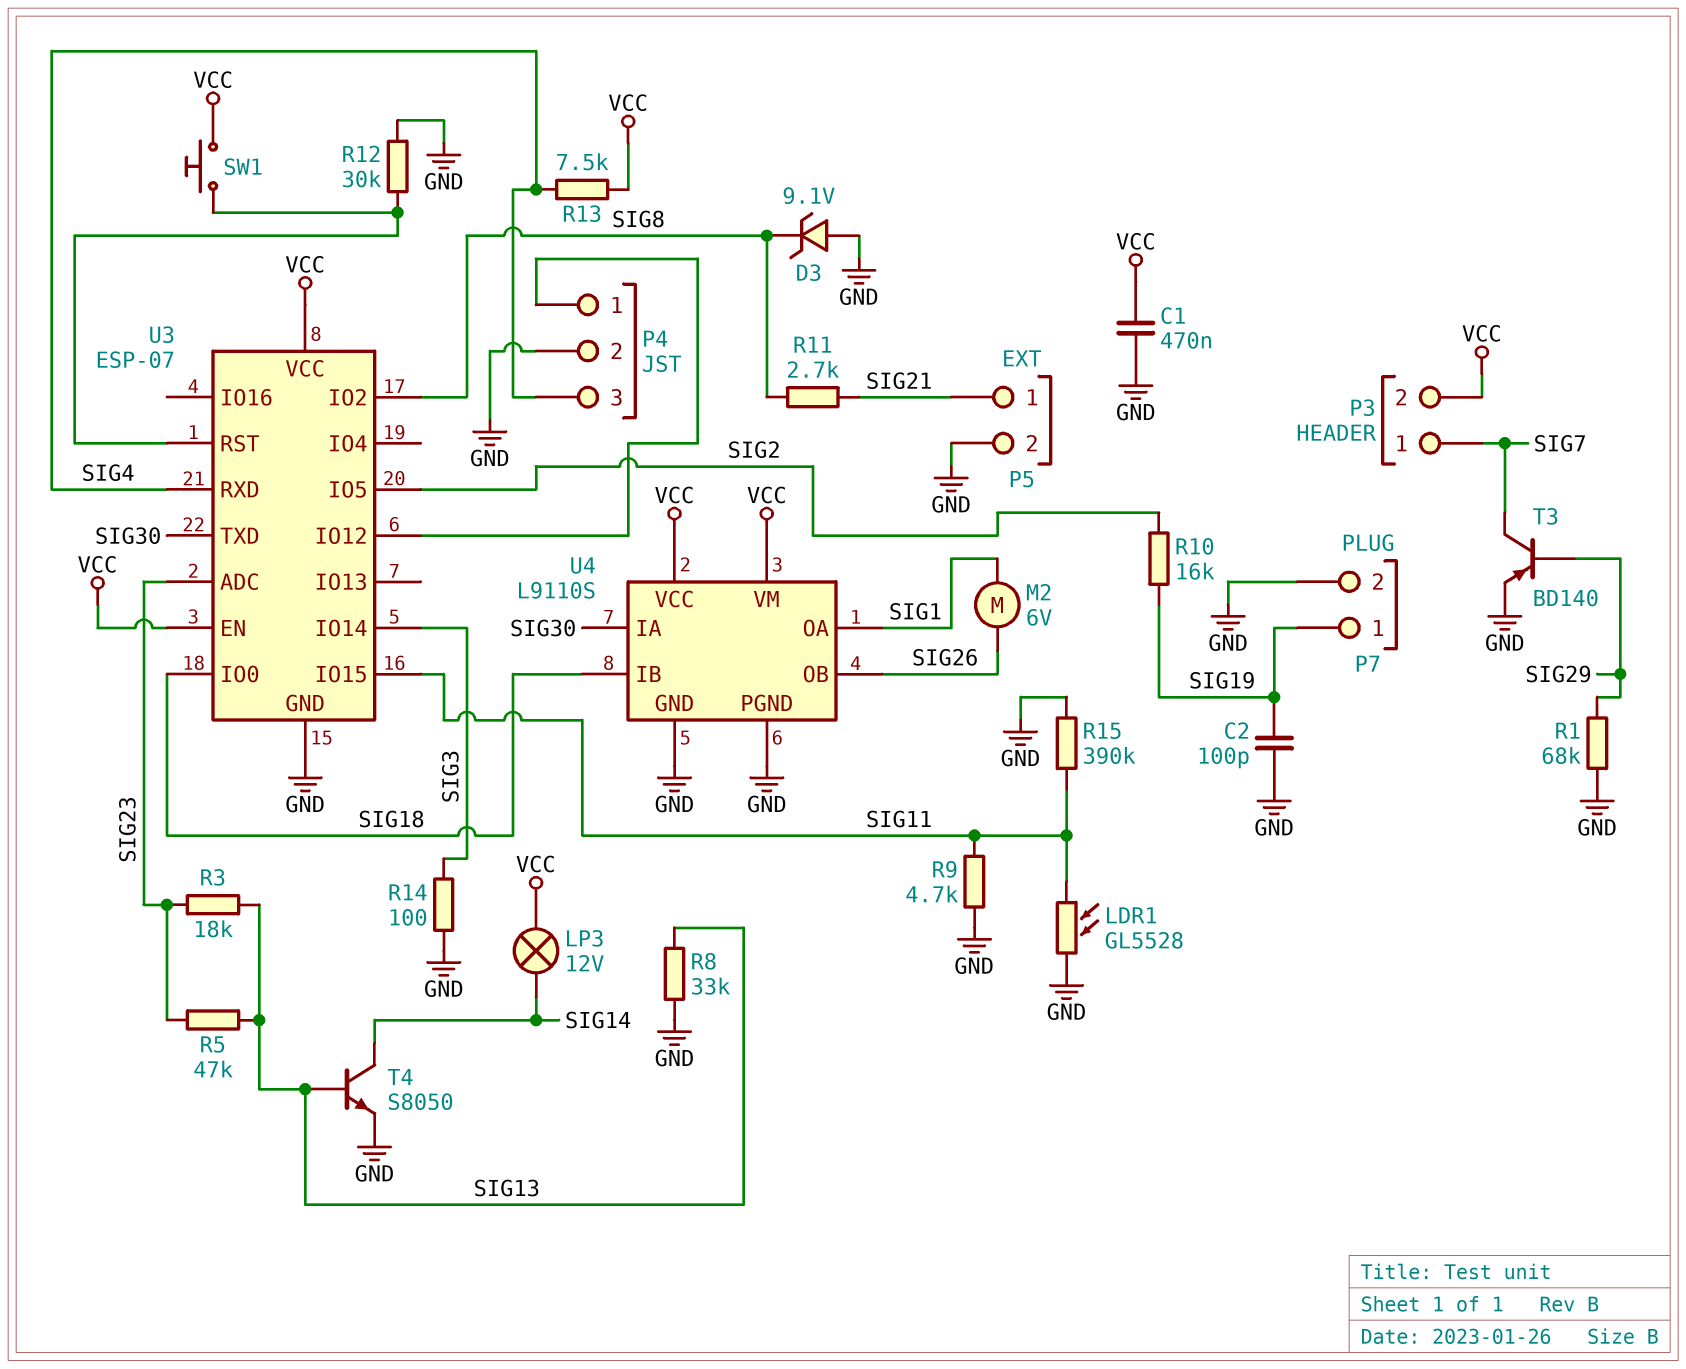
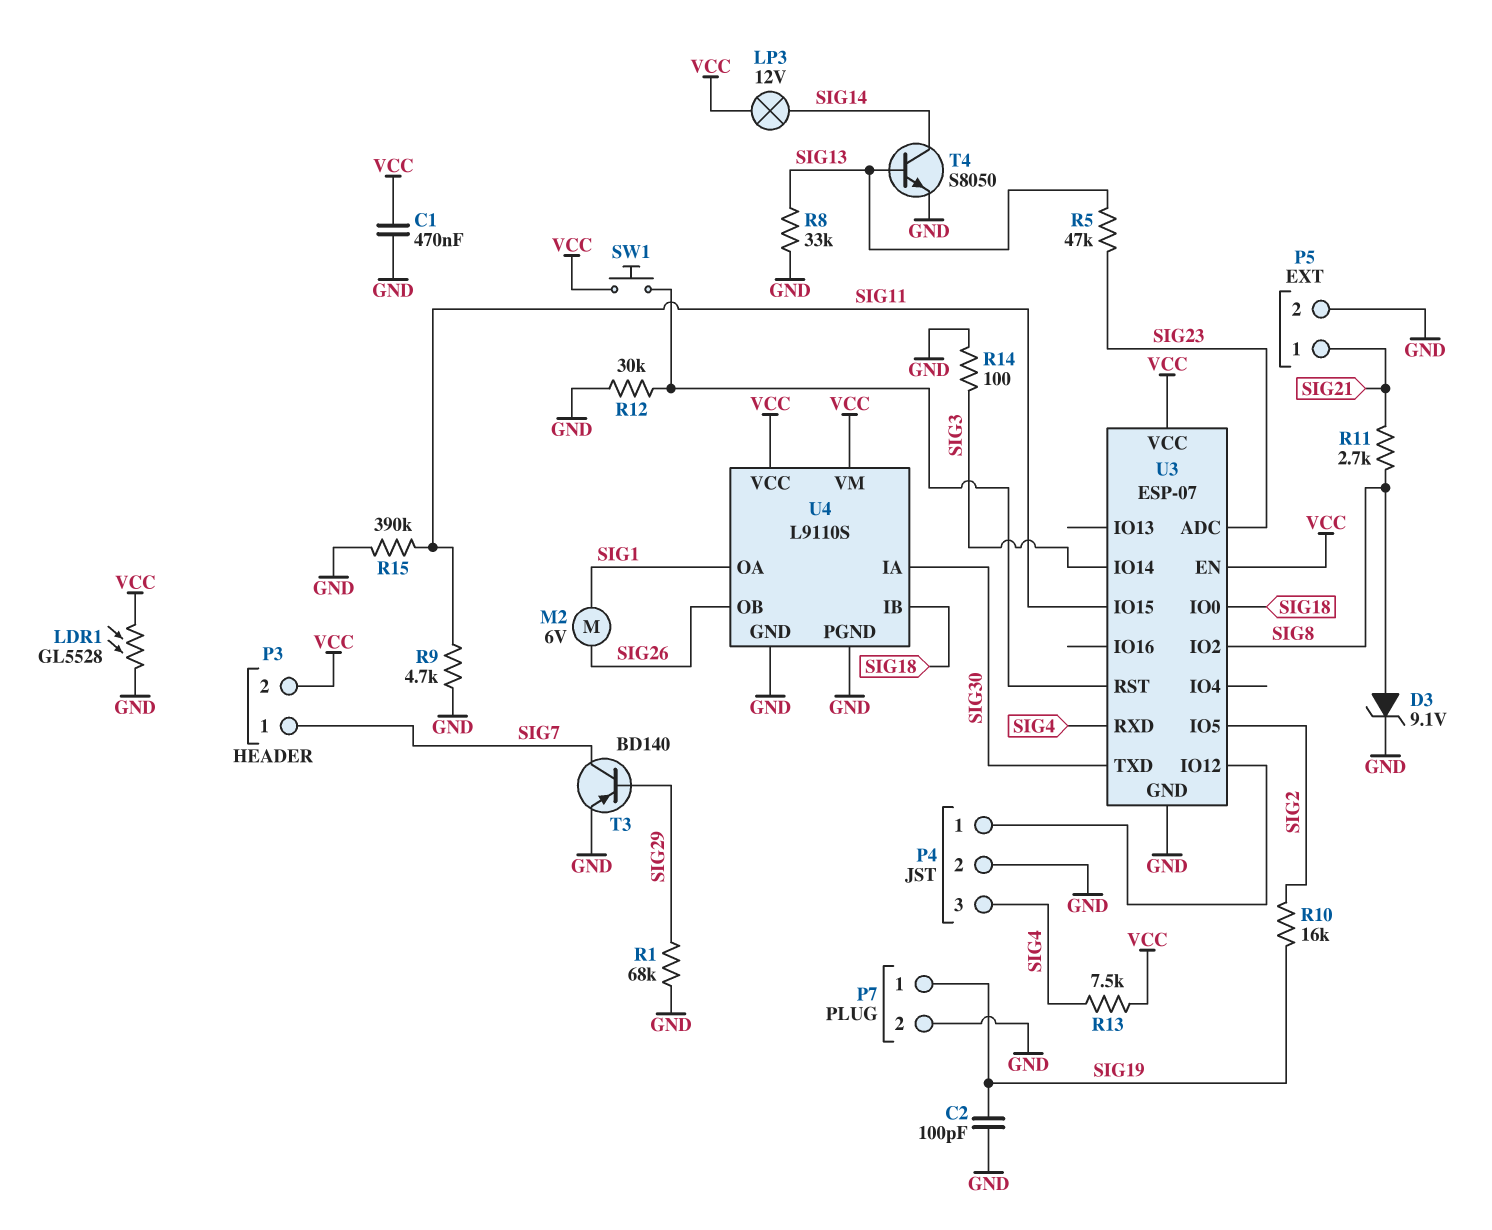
D3: zener 9.1V (A GND, K SIG8) -> zener 9.1V (A SIG8, K GND)
LDR1: GL5528 (GND, SIG11) -> GL5528 (GND, VCC)
R3: 18k (SIG13, SIG23) -> none

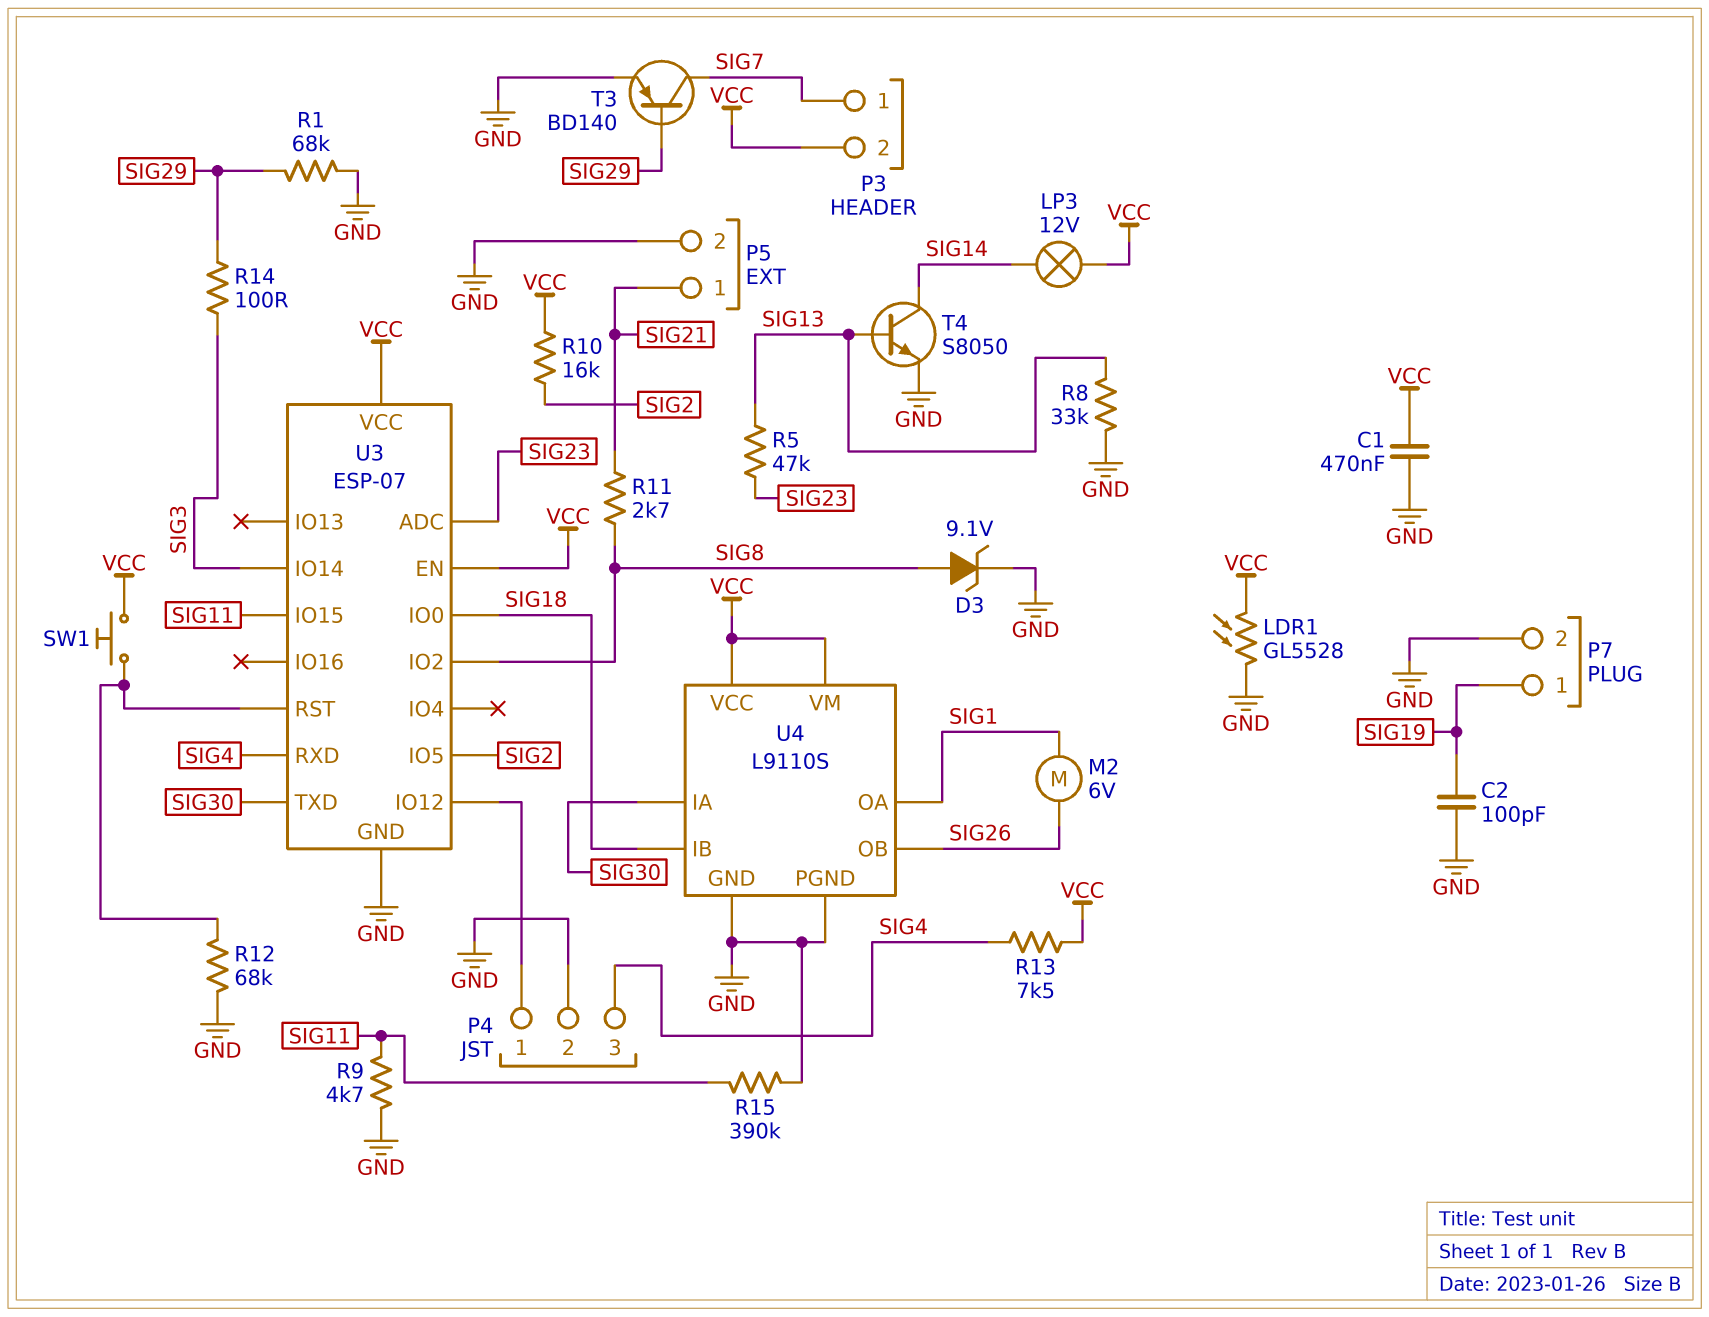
R10: 16k (SIG2, SIG19) -> 16k (SIG2, VCC)
R12: 30k (GND, U3/RST) -> 68k (GND, U3/RST)
R14: 100 (GND, SIG3) -> 100 (SIG3, SIG29)

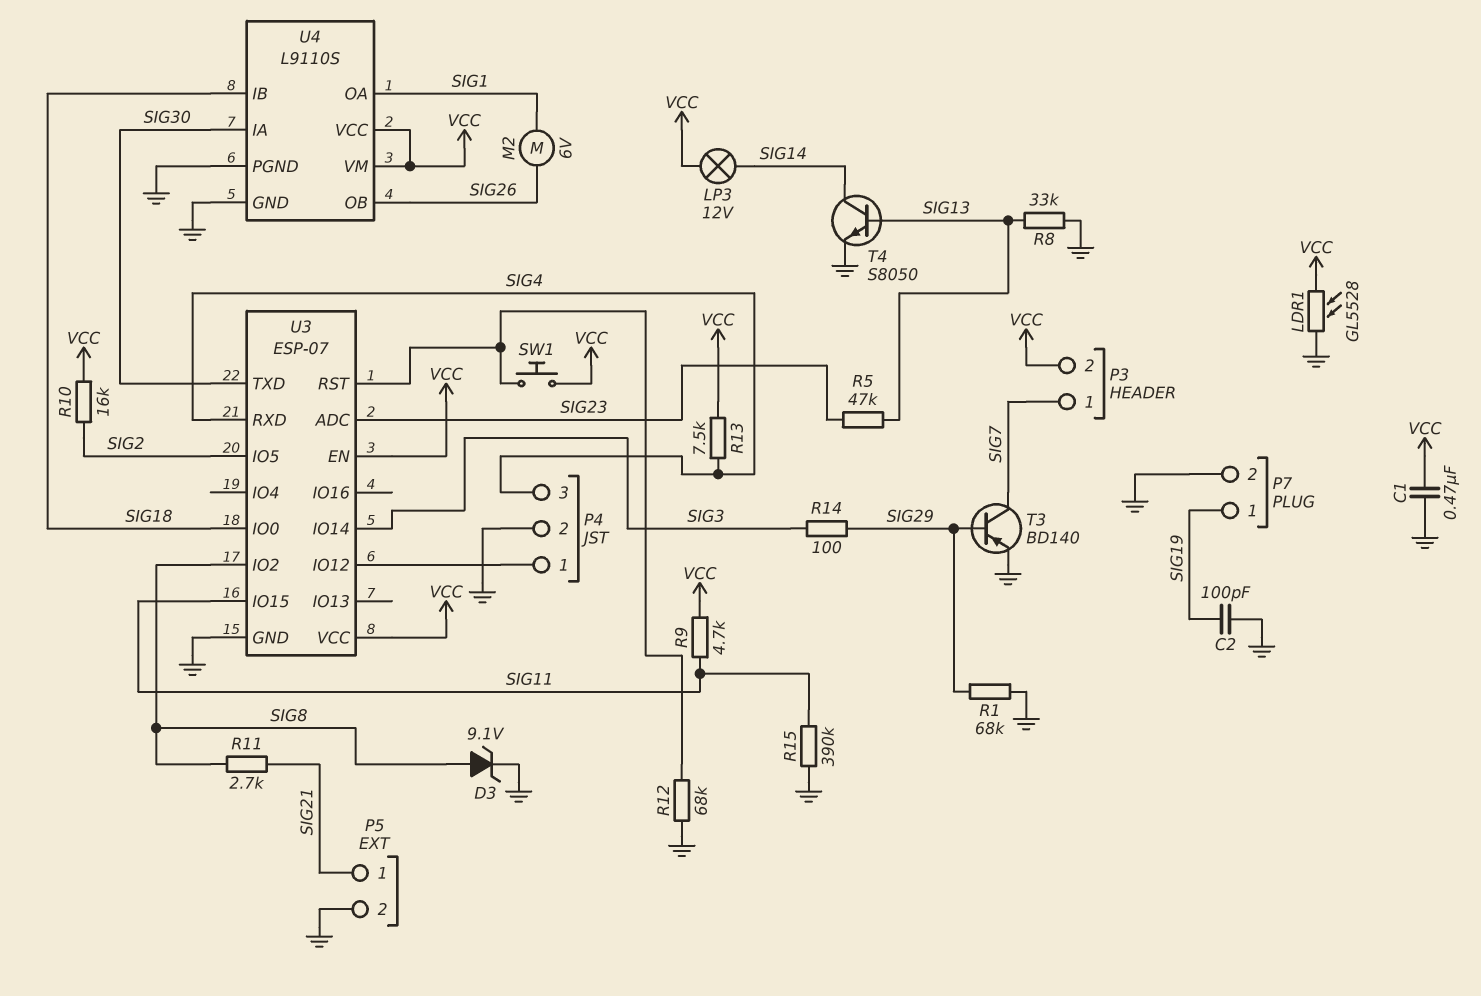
R9: 4.7k (GND, SIG11) -> 4.7k (SIG11, VCC)

